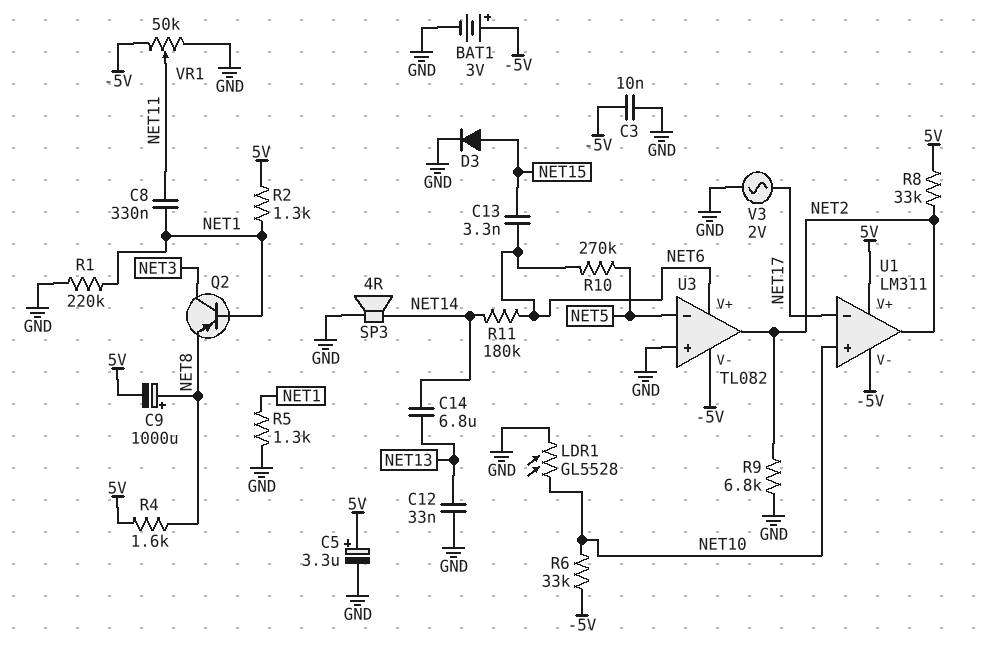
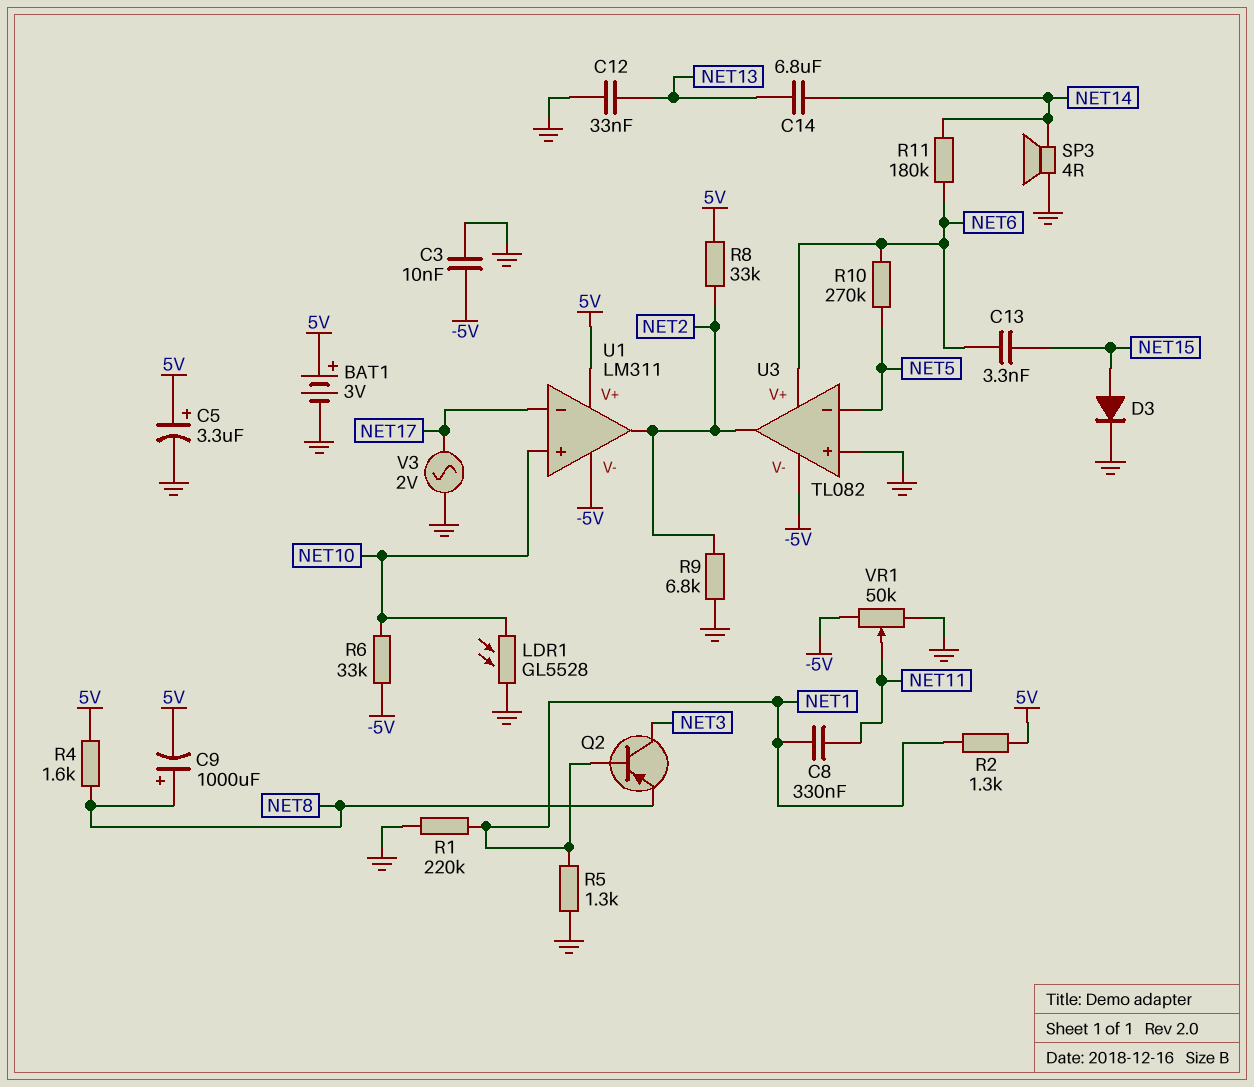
BAT1: 3V (plus -5V, minus GND) -> 3V (plus 5V, minus GND)

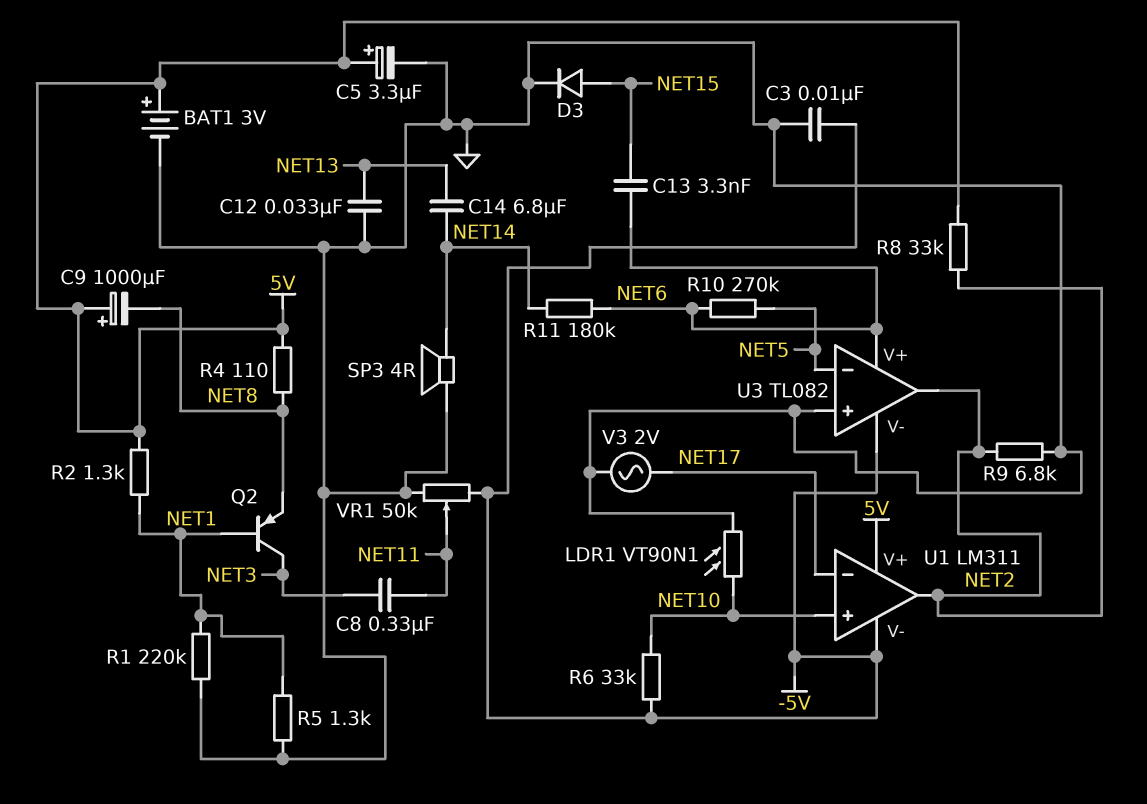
C8: 330nF (NET1, NET11) -> 330nF (NET3, NET11)
C9: 1000uF (plus NET8, minus 5V) -> 1000uF (plus 5V, minus NET8)
LDR1: GL5528 (GND, NET10) -> VT90N1 (GND, NET10)
R4: 1.6k (5V, NET8) -> 110 (5V, NET8)

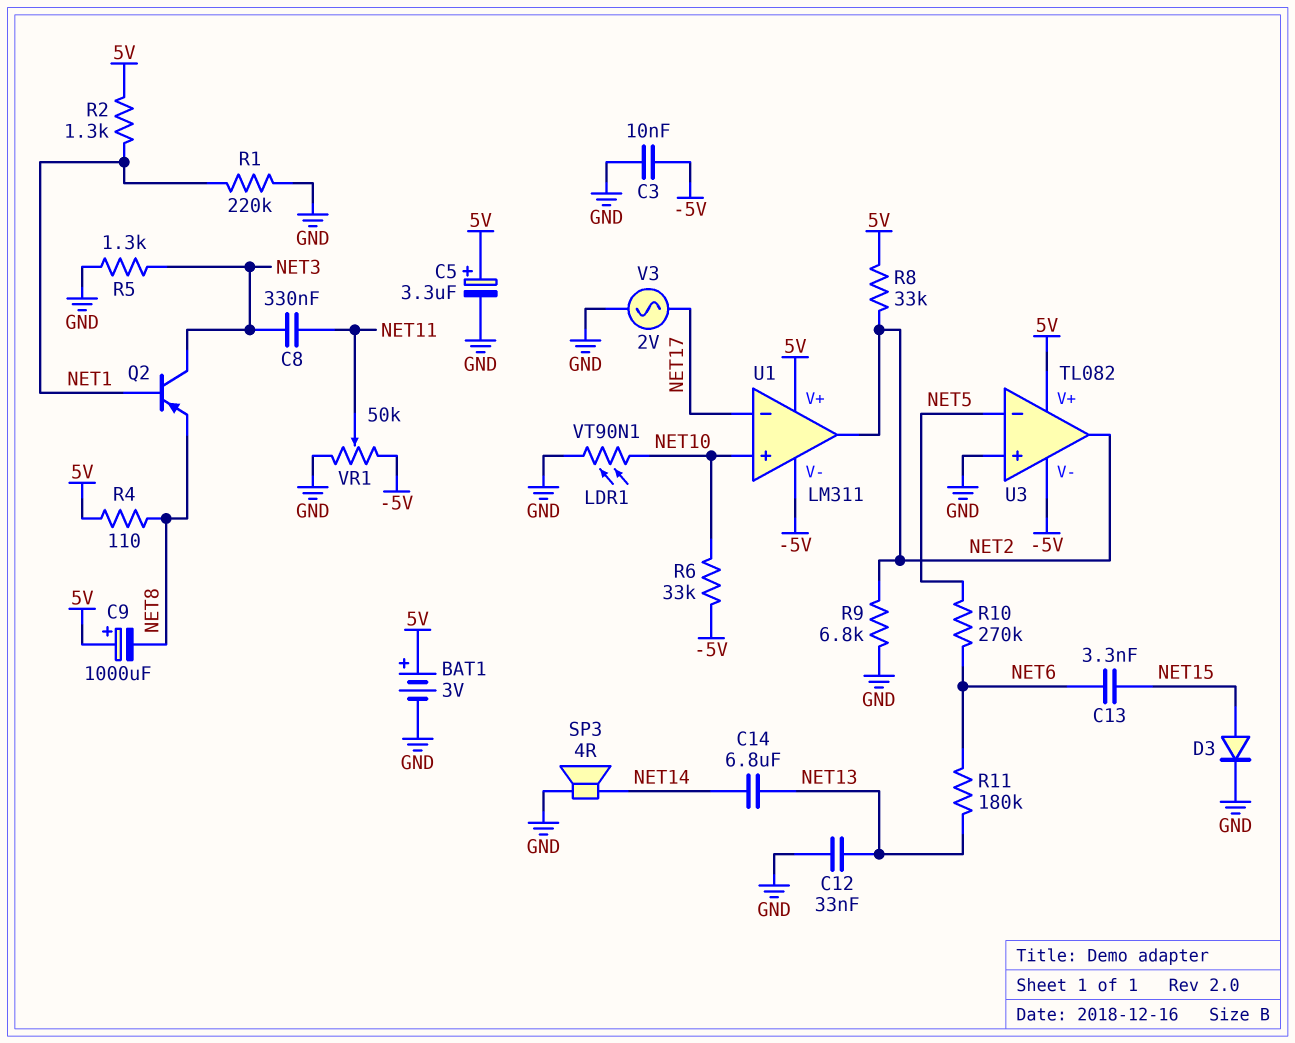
R5: 1.3k (GND, NET1) -> 1.3k (GND, NET3)
R11: 180k (NET6, NET14) -> 180k (NET6, NET13)
U3 pin V+: NET6 -> 5V

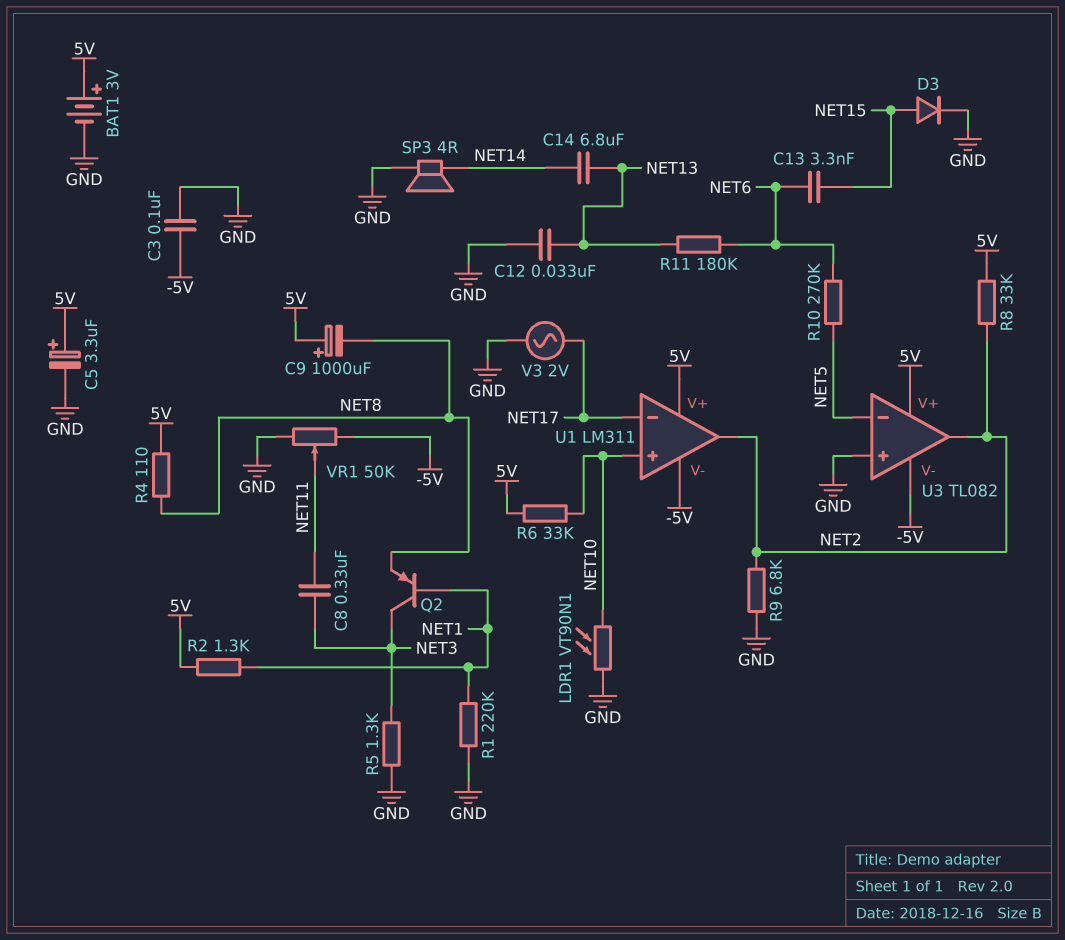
C3: 10nF (-5V, GND) -> 100nF (-5V, GND)
R6: 33k (-5V, NET10) -> 33k (5V, NET10)

